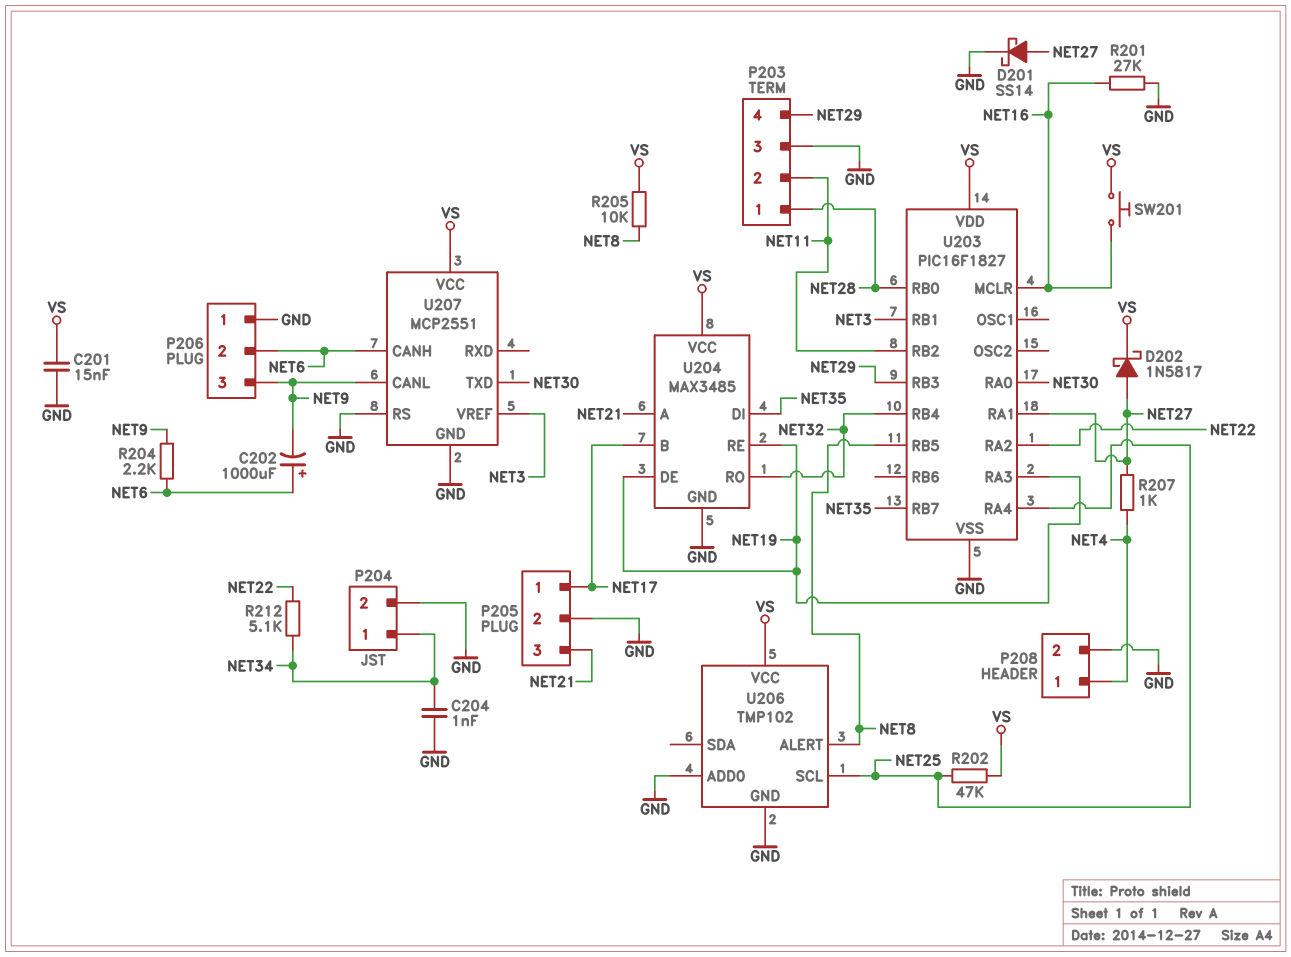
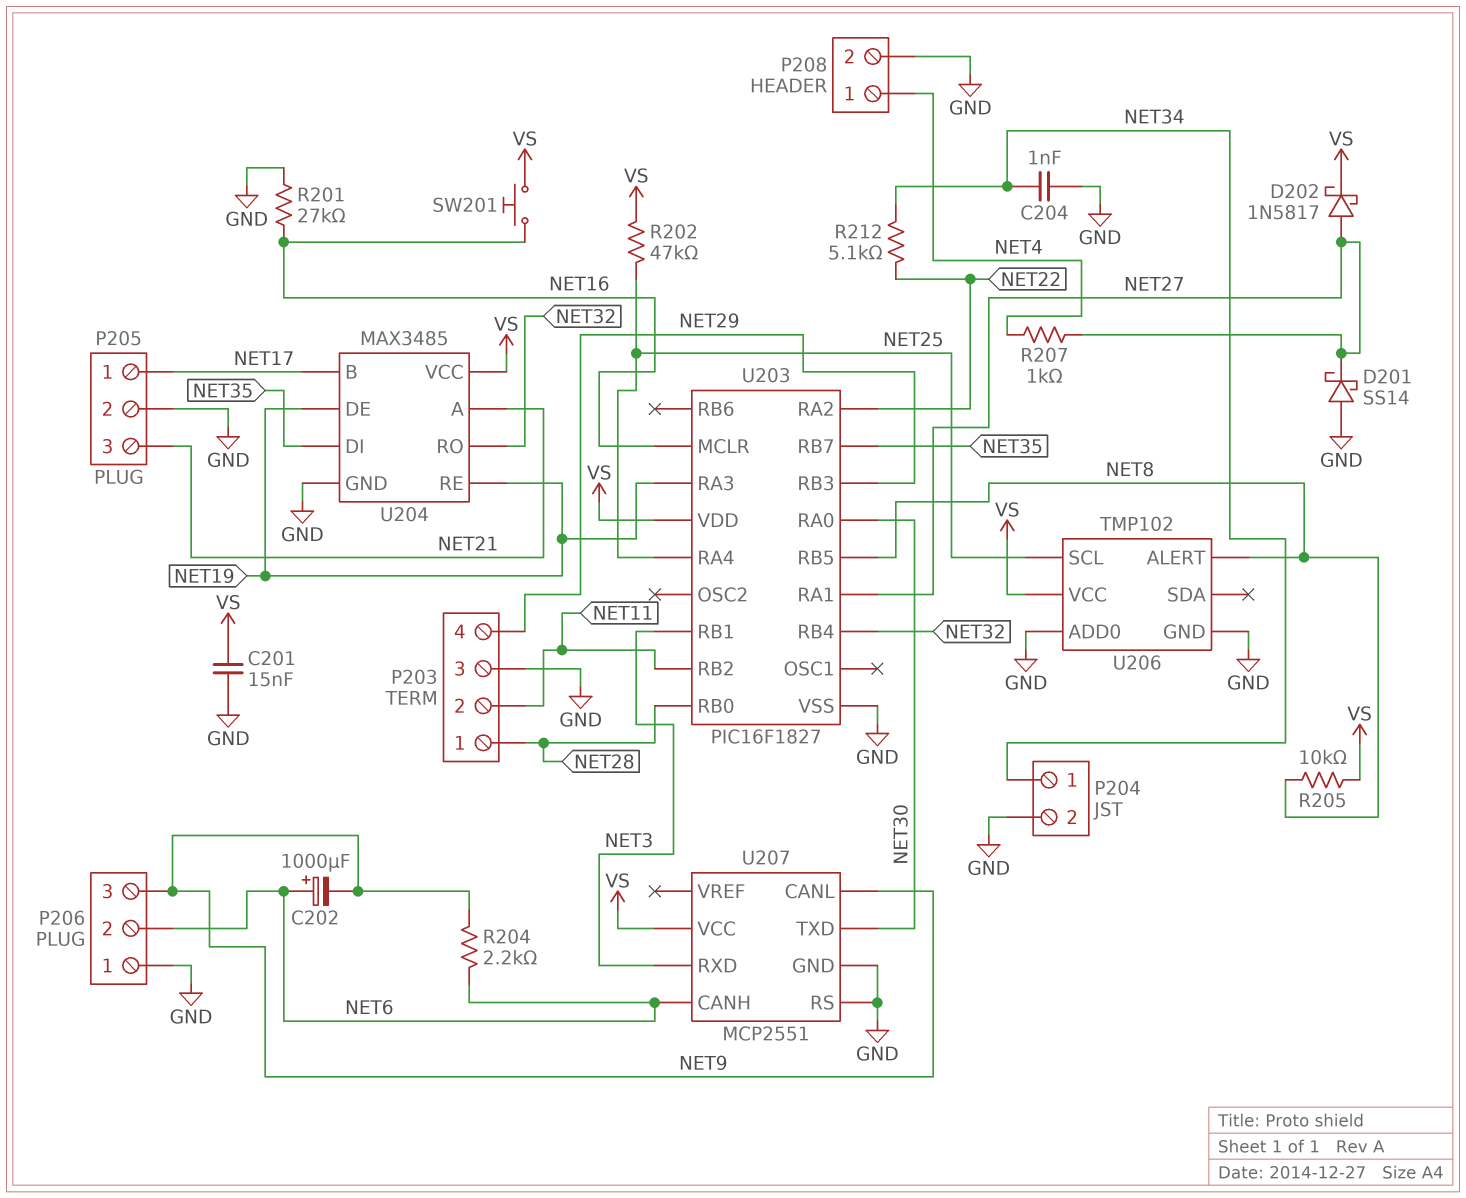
D201: schottky SS14 (A NET27, K GND) -> schottky SS14 (A GND, K NET27)
U207 pin RXD: none -> NET3
U207 pin VREF: NET3 -> none

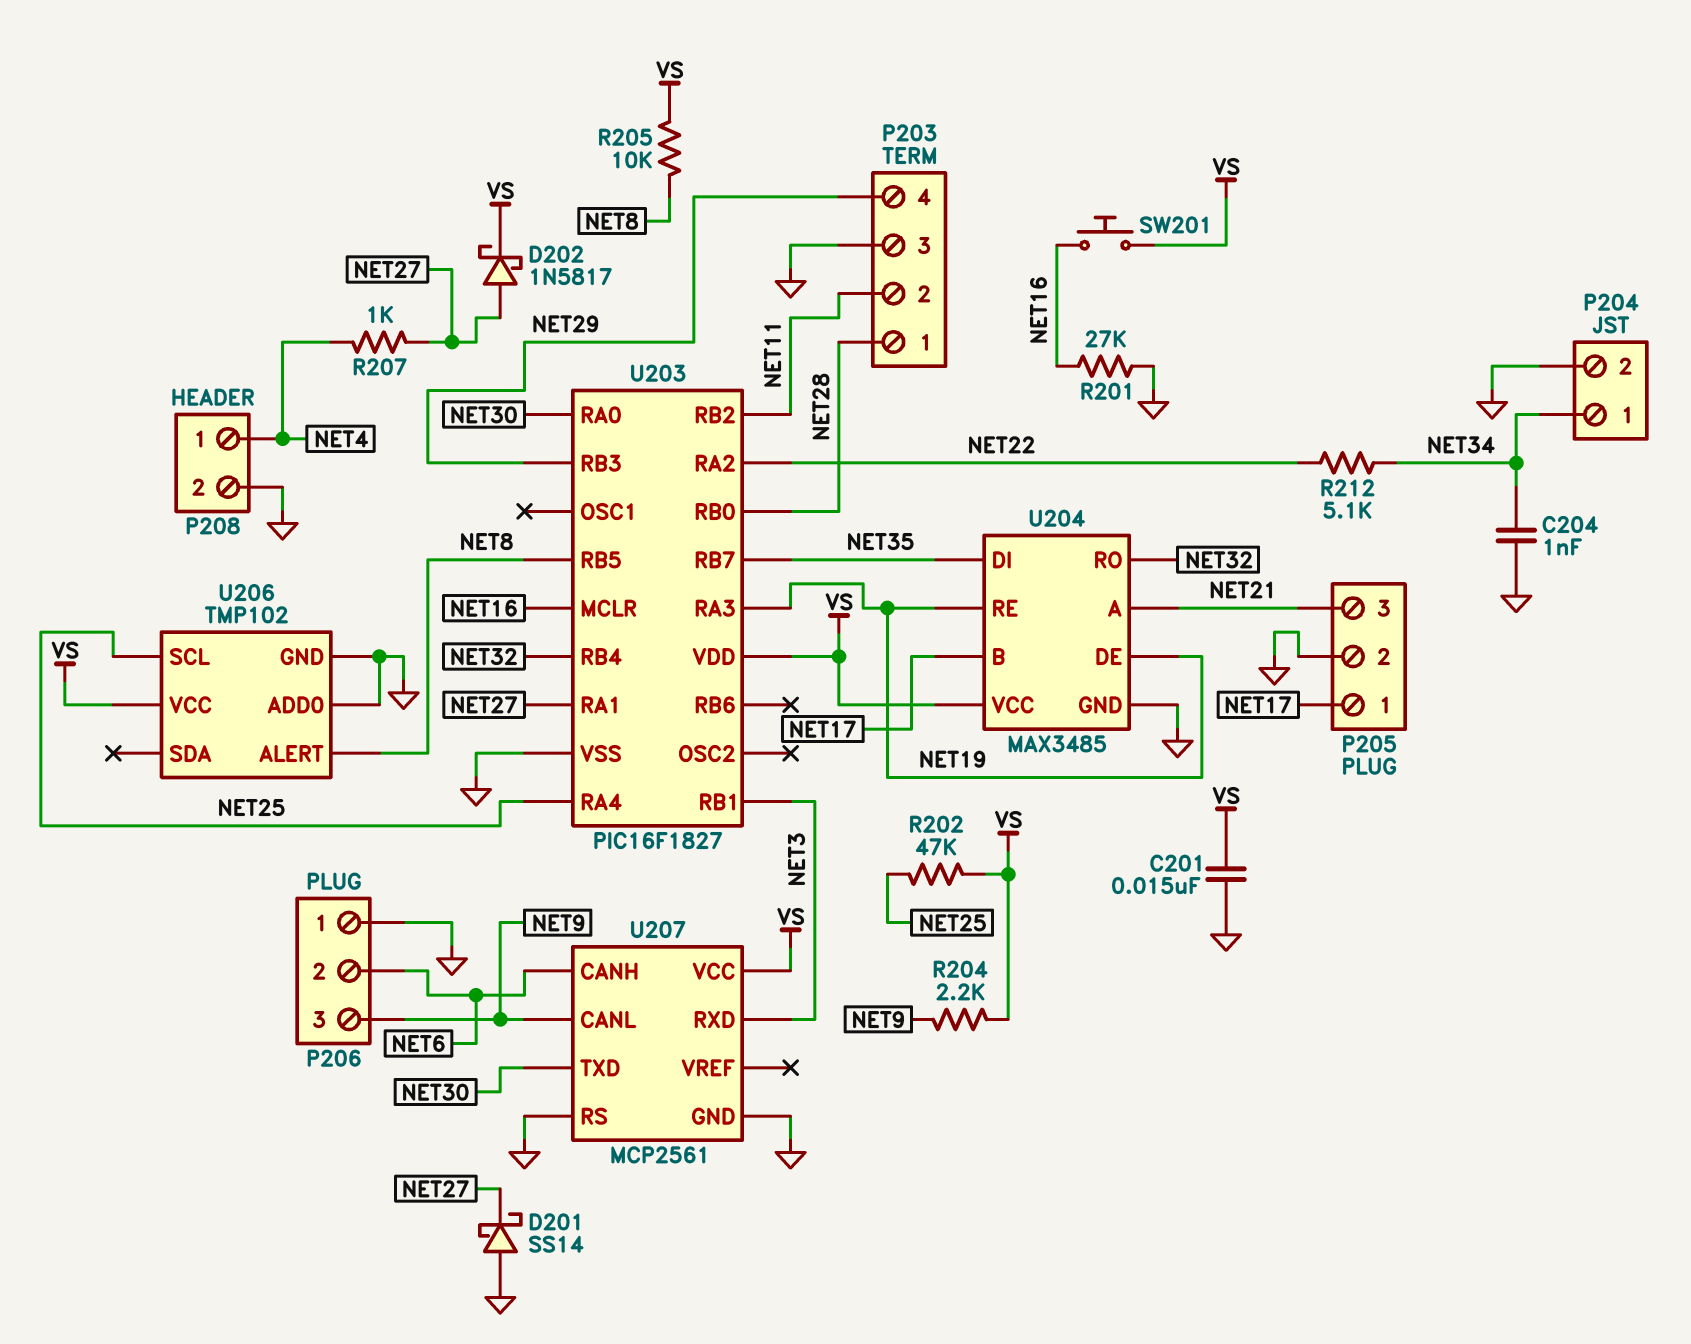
C202: 1000uF (plus NET6, minus NET9) -> none
R204: 2.2k (NET6, NET9) -> 2.2k (NET9, VS)
U207: MCP2551 -> MCP2561

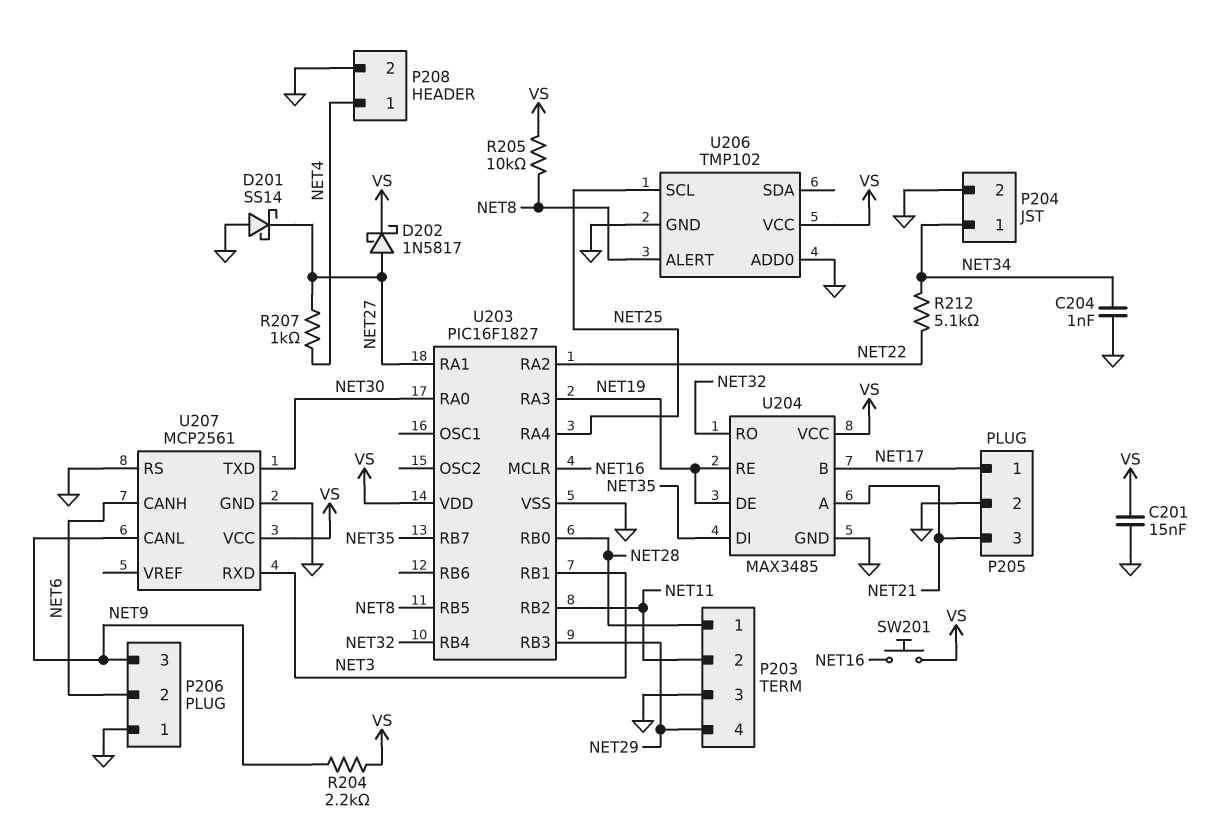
R201: 27k (GND, NET16) -> none
R202: 47k (NET25, VS) -> none

